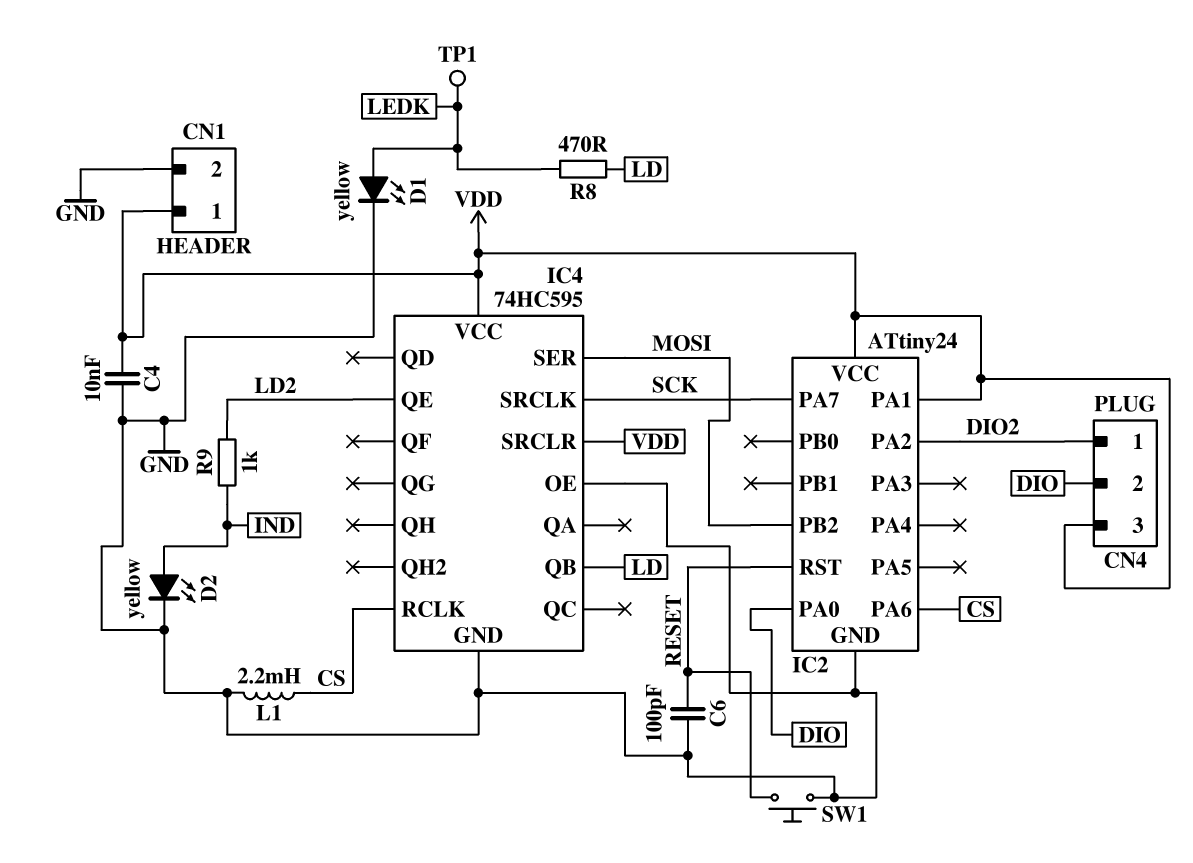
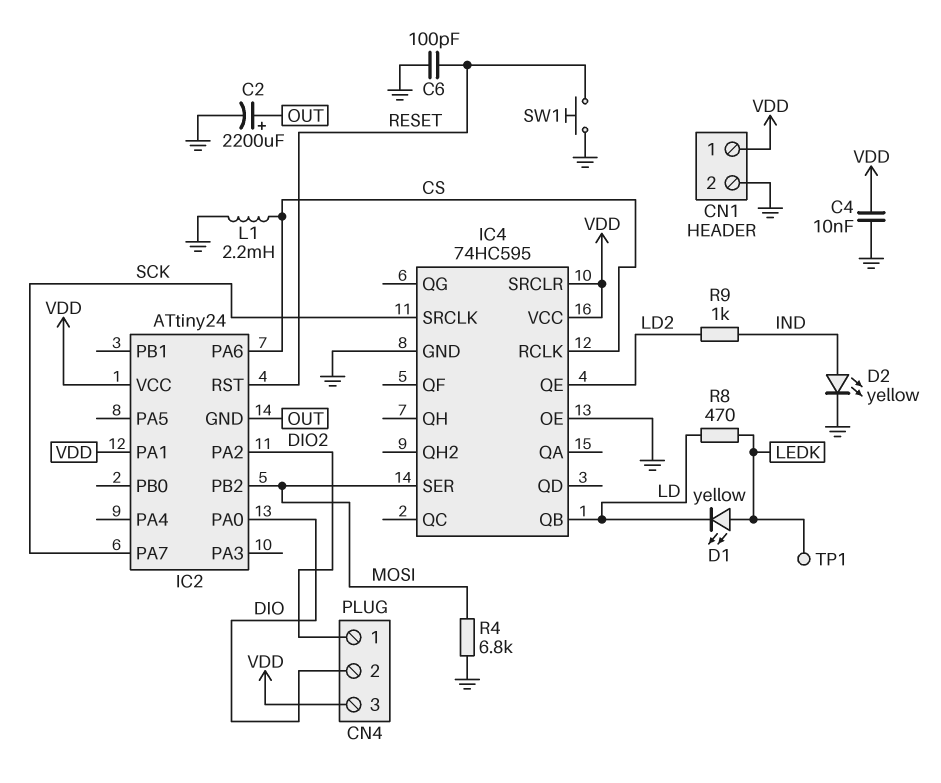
C2: none -> 2200uF (plus OUT, minus GND)
D1: LED yellow (A LEDK, K GND) -> LED yellow (A LEDK, K LD)
IC2 pin GND: GND -> OUT
R4: none -> 6.8k (GND, MOSI)

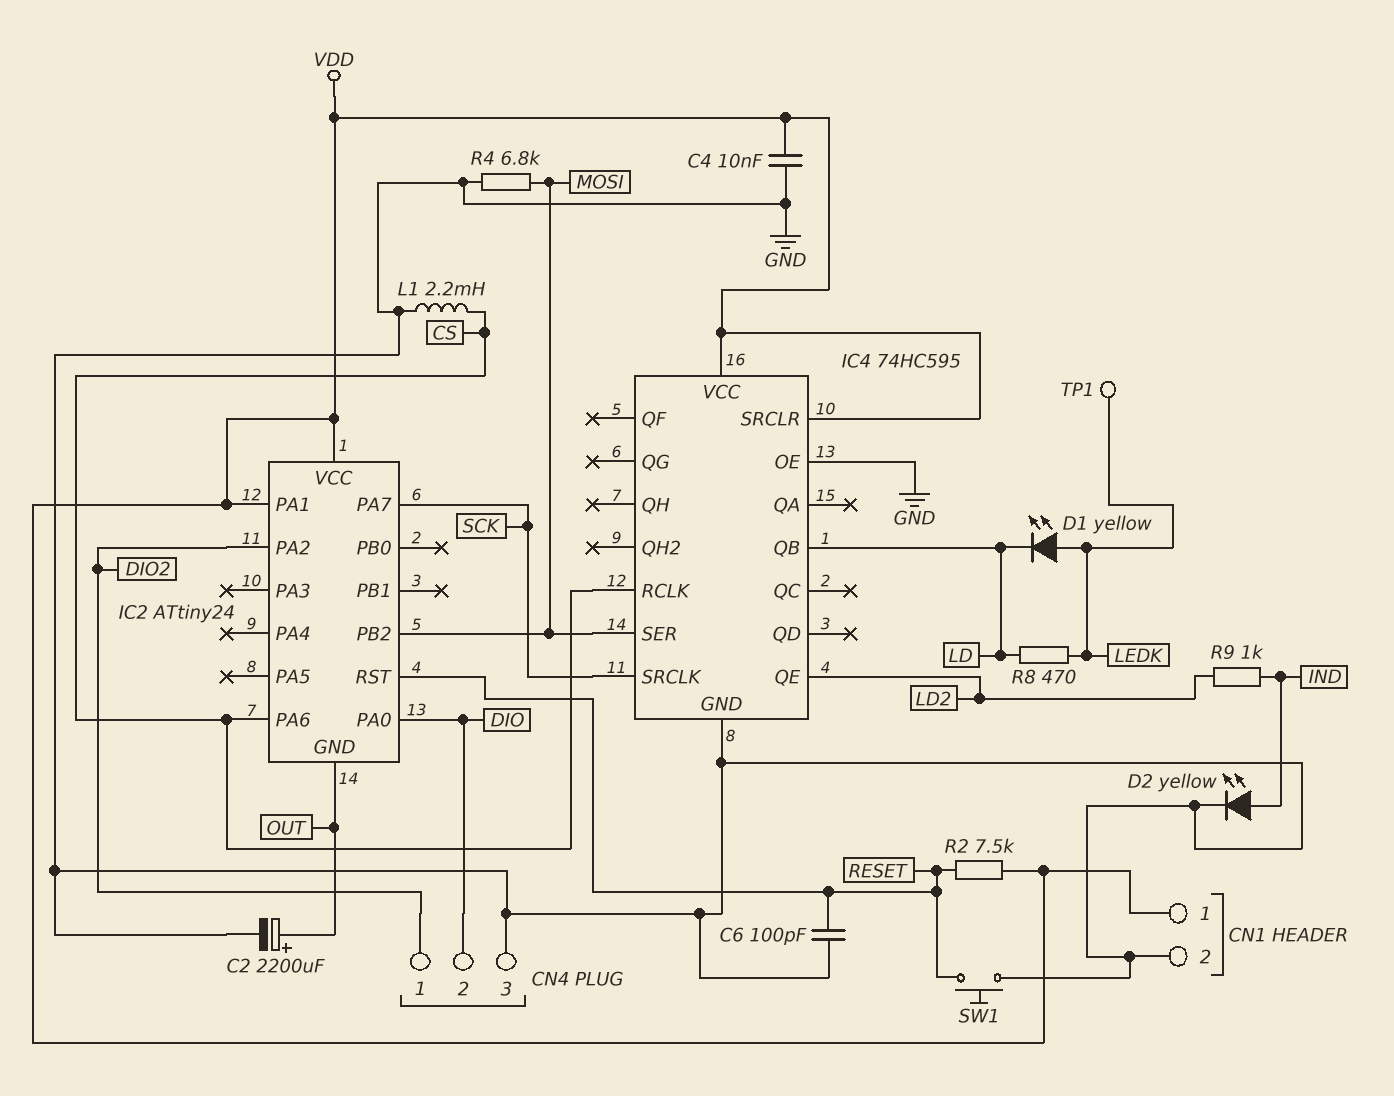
CN4 pin 3: VDD -> GND
R2: none -> 7.5k (RESET, VDD)

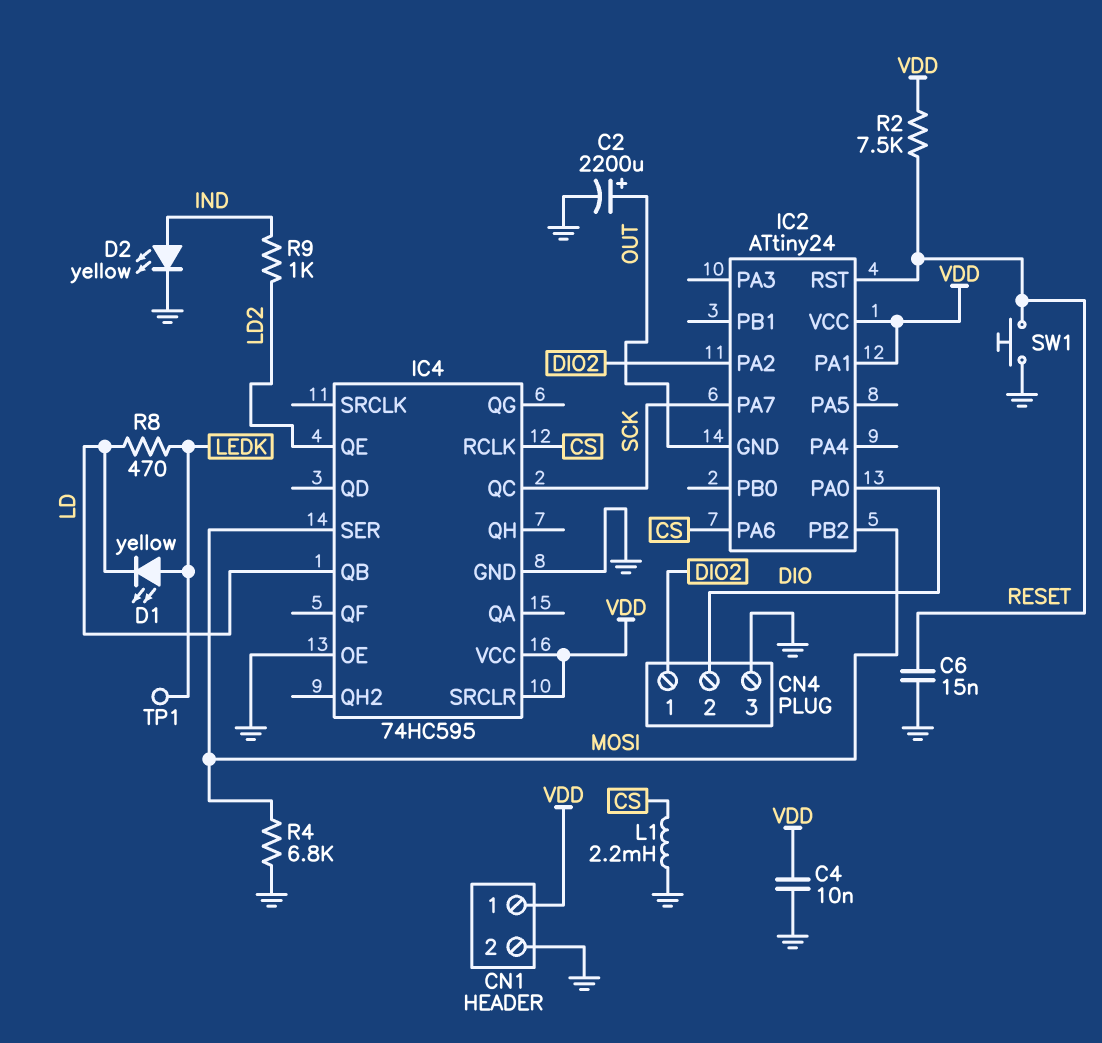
C6: 100pF (GND, RESET) -> 15nF (GND, RESET)
IC4 pin QC: none -> SCK
IC4 pin SRCLK: SCK -> none

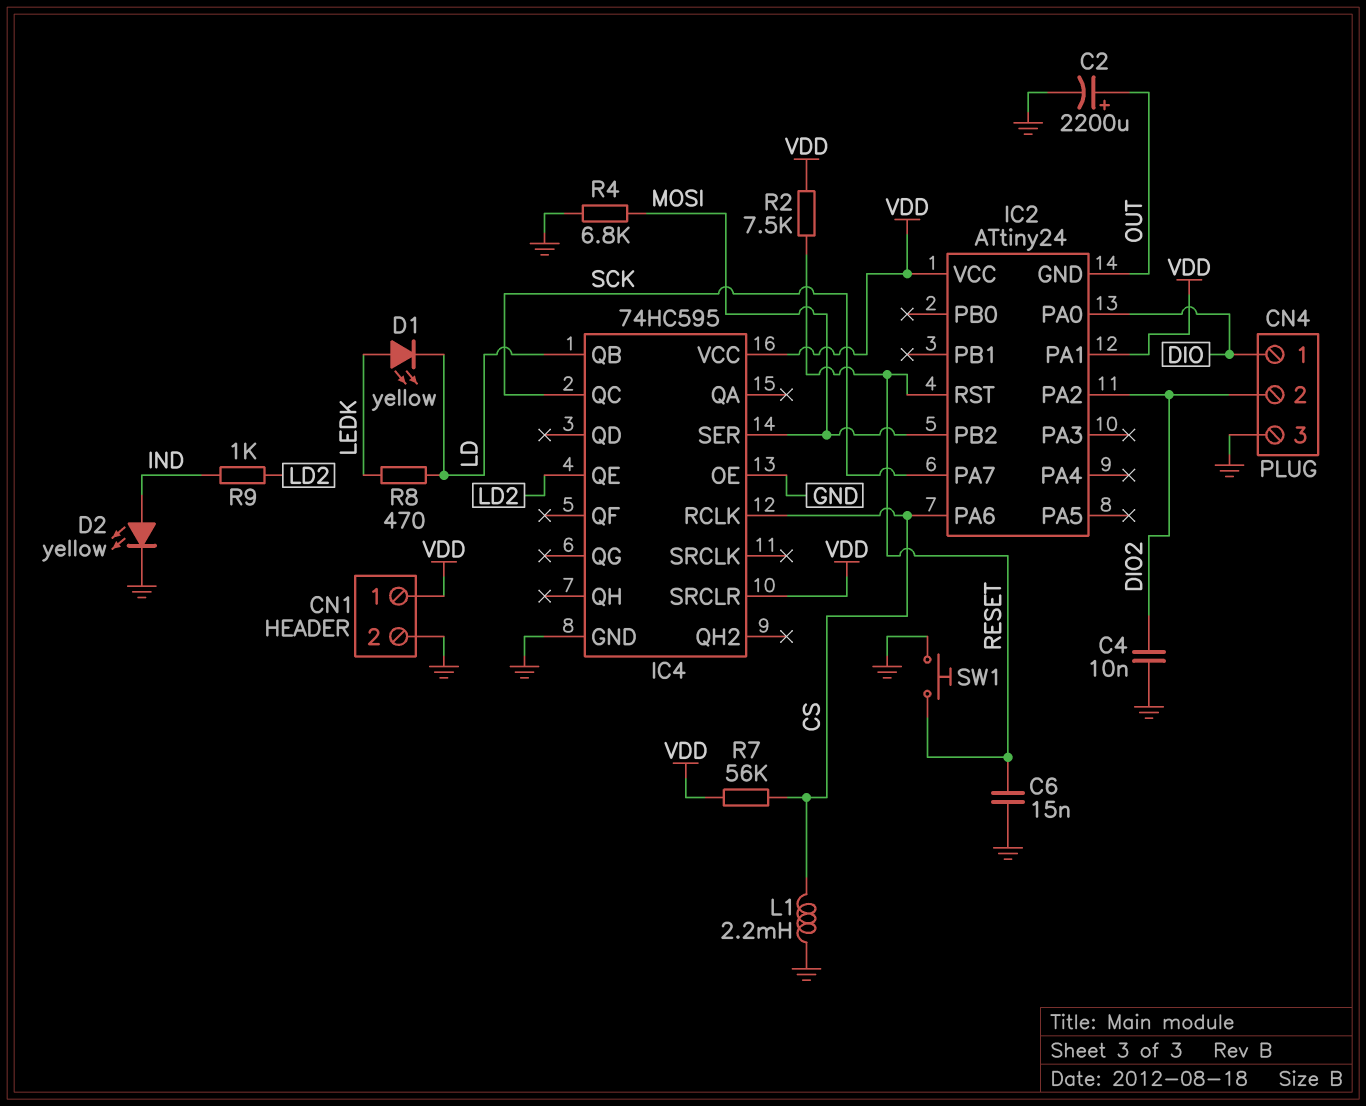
C4: 10nF (GND, VDD) -> 10nF (DIO2, GND)
CN4 pin 1: DIO2 -> DIO
CN4 pin 2: DIO -> DIO2
R7: none -> 56k (CS, VDD)
TP1: test point (LEDK) -> none

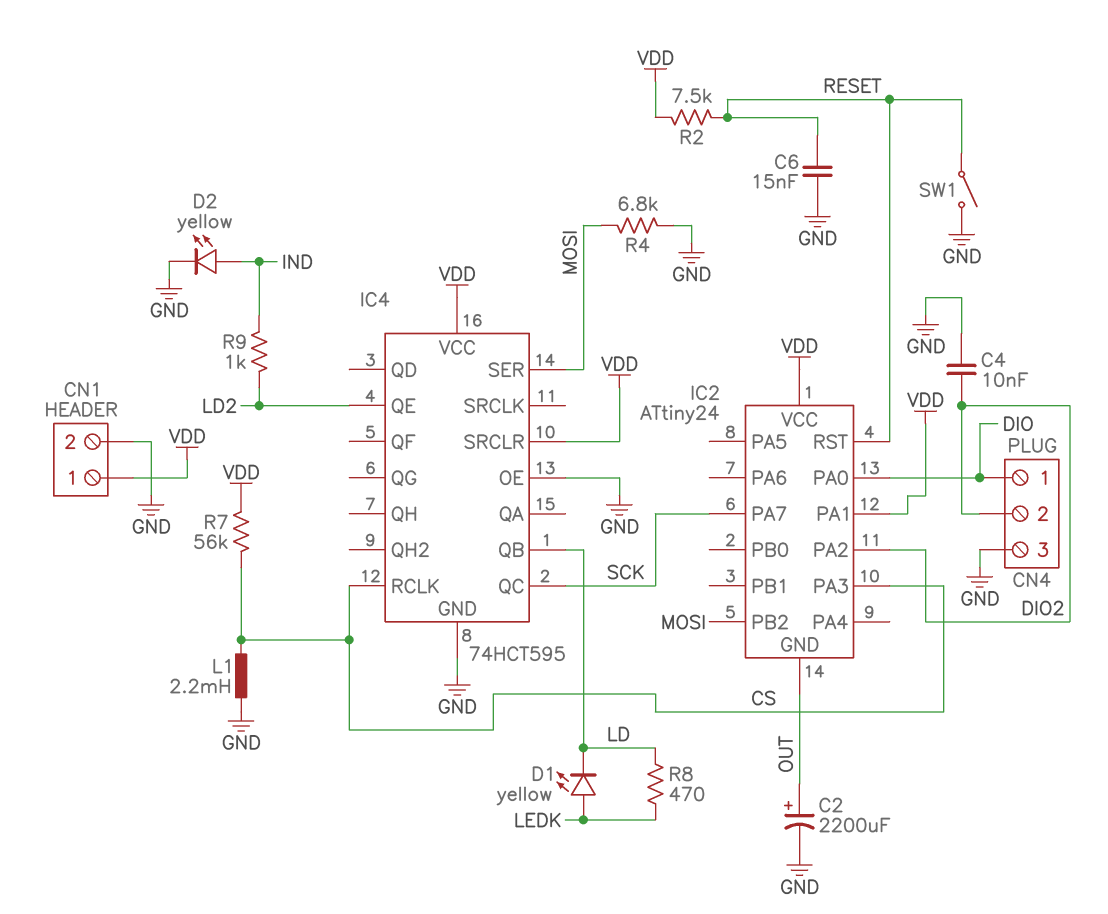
IC2 pin PA3: none -> CS
IC2 pin PA6: CS -> none
IC4: 74HC595 -> 74HCT595
SW1: button (GND, RESET) -> switch (GND, RESET)

